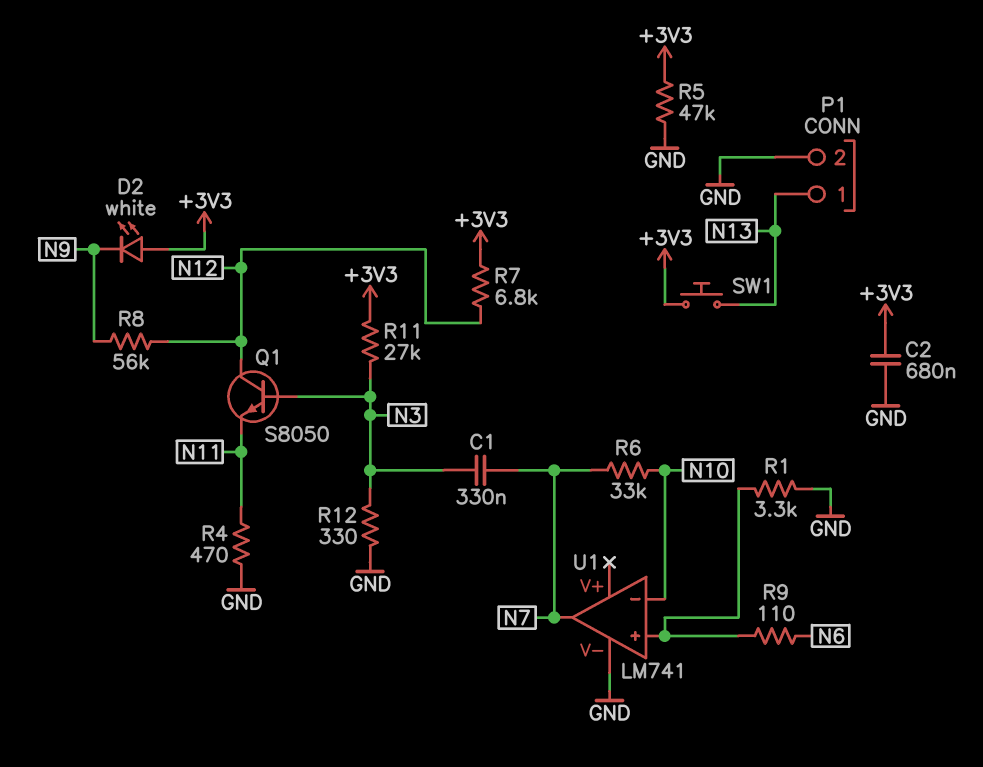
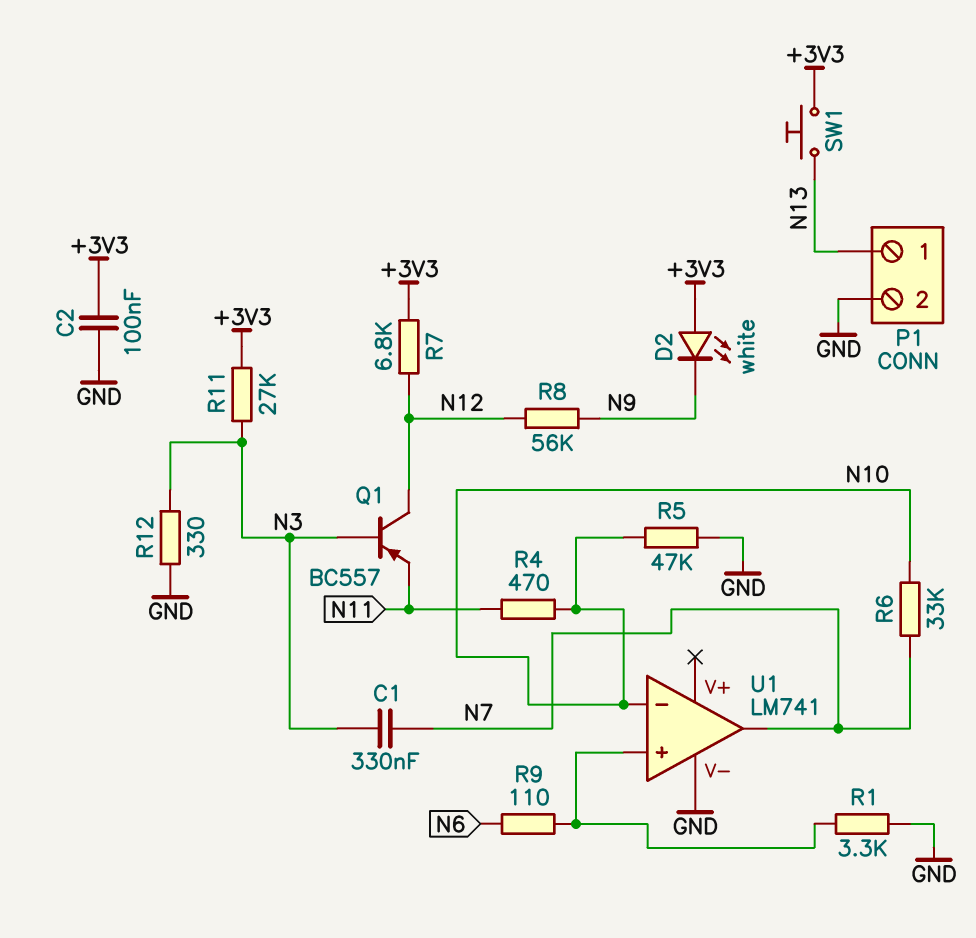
C2: 680nF (+3V3, GND) -> 100nF (+3V3, GND)
Q1: NPN S8050 (B N3, C N12, E N11) -> PNP BC557 (B N3, C N12, E N11)
R4: 470 (GND, N11) -> 470 (N10, N11)
R5: 47k (+3V3, GND) -> 47k (GND, N10)

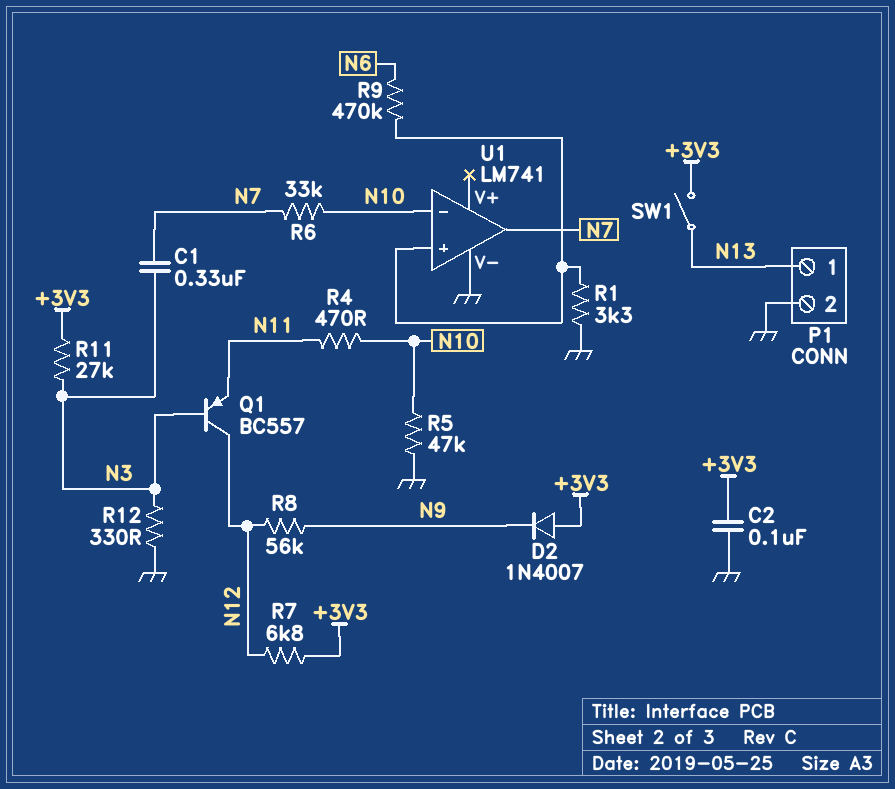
D2: LED white (A +3V3, K N9) -> diode 1N4007 (A +3V3, K N9)
R9: 110 (N6, U1/in+) -> 470k (N6, U1/in+)
SW1: button (+3V3, N13) -> switch (+3V3, N13)

